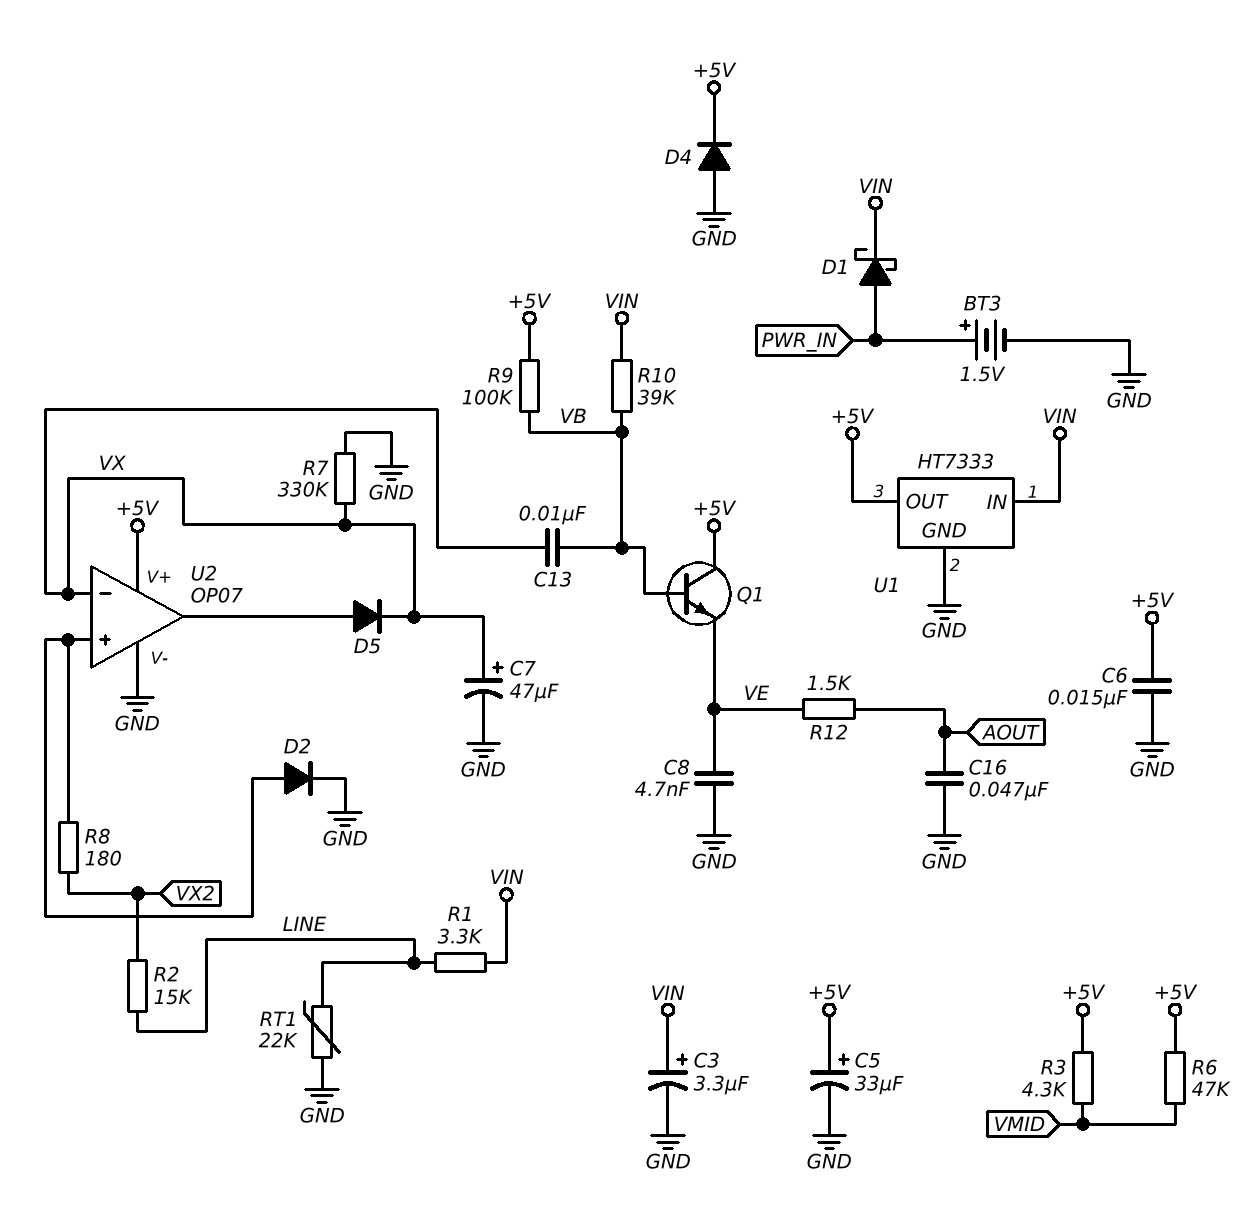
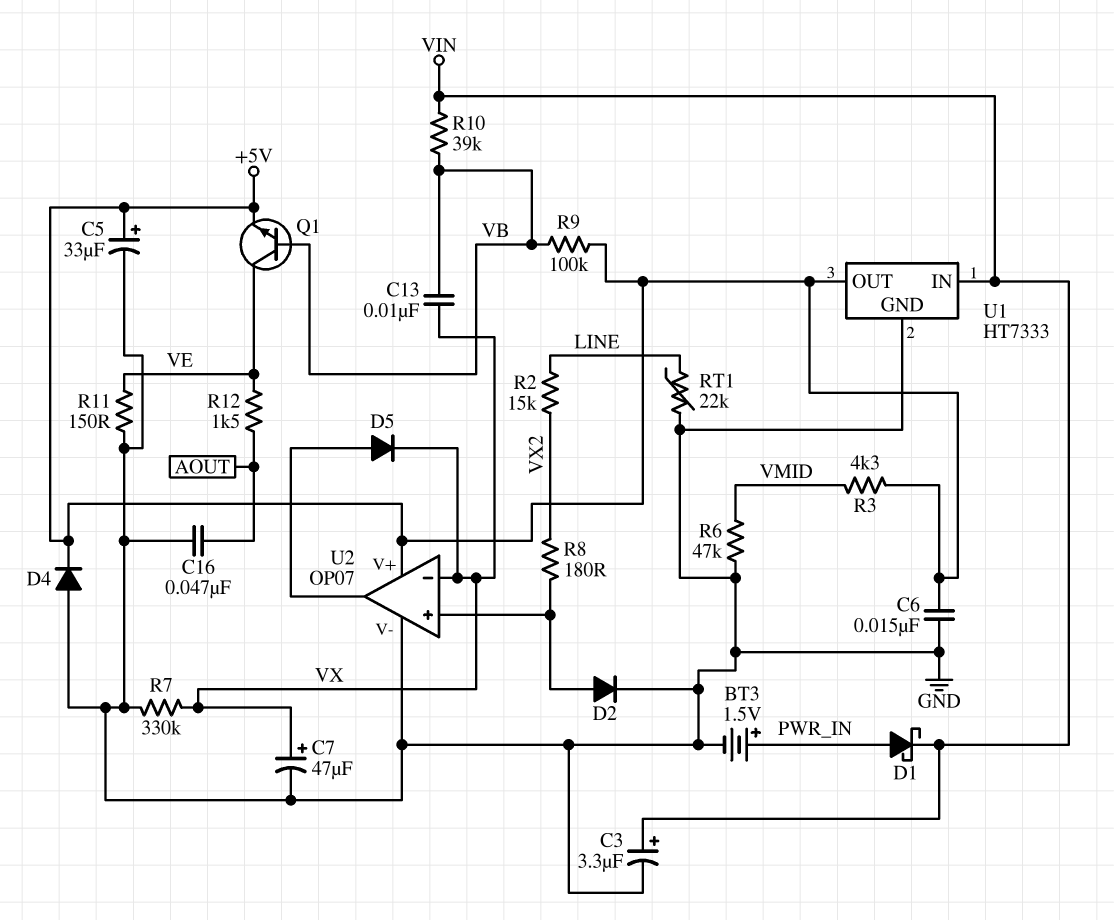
C8: 4.7nF (GND, VE) -> none
Q1: NPN (B VB, C +5V, E VE) -> NPN (B VB, C VE, E +5V)
R1: 3.3k (LINE, VIN) -> none
R6: 47k (+5V, VMID) -> 47k (GND, VMID)
R11: none -> 150 (GND, VE)

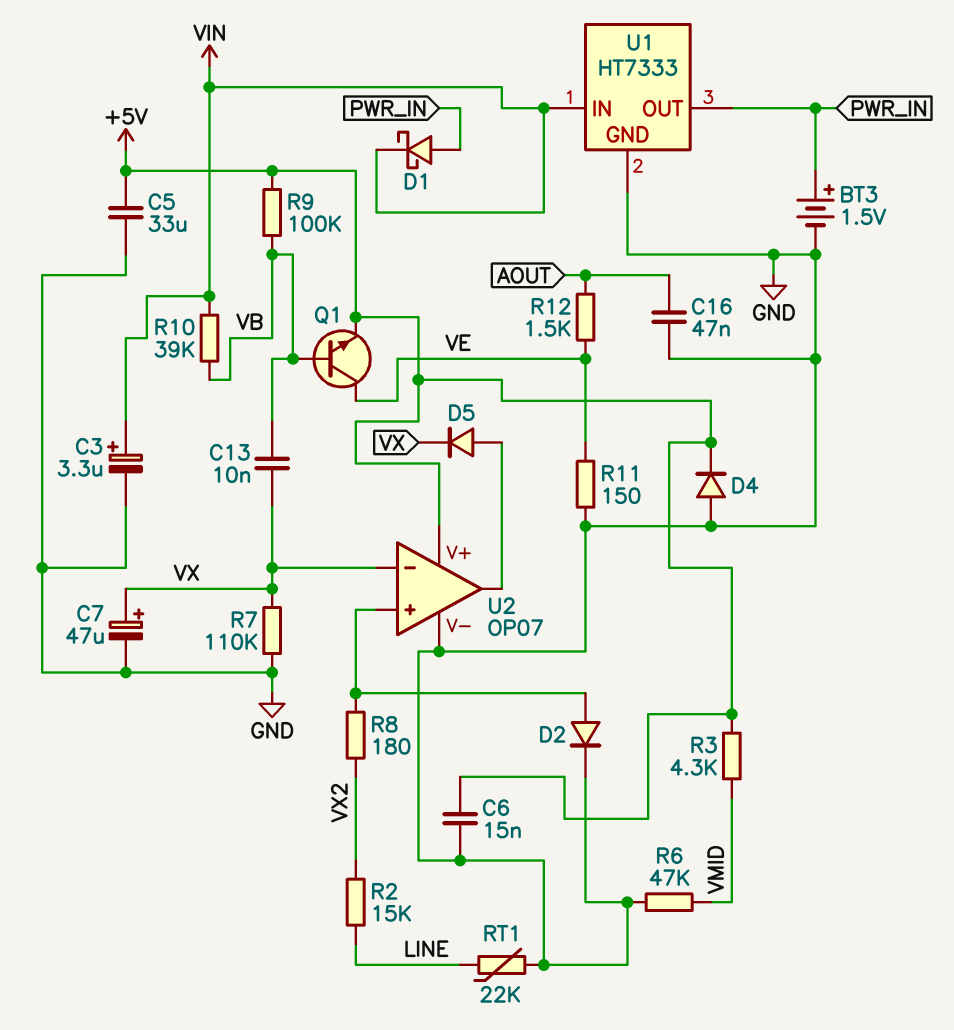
C5: 33uF (plus +5V, minus GND) -> 33uF (+5V, GND)
R7: 330k (GND, VX) -> 110k (GND, VX)
U1 pin OUT: +5V -> PWR_IN

